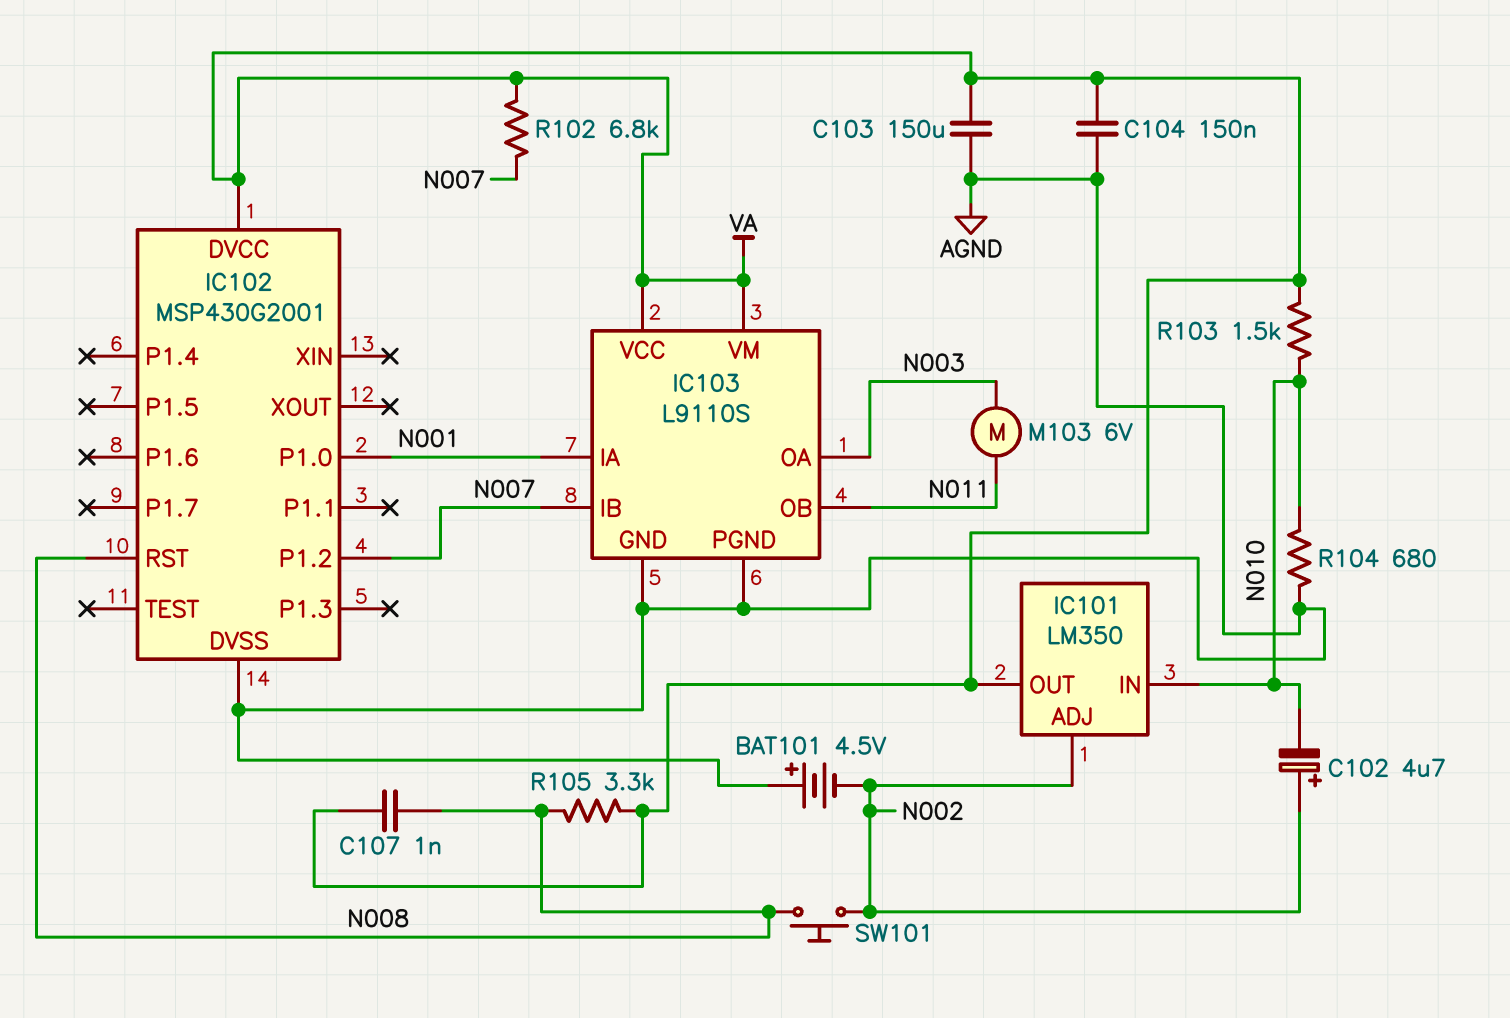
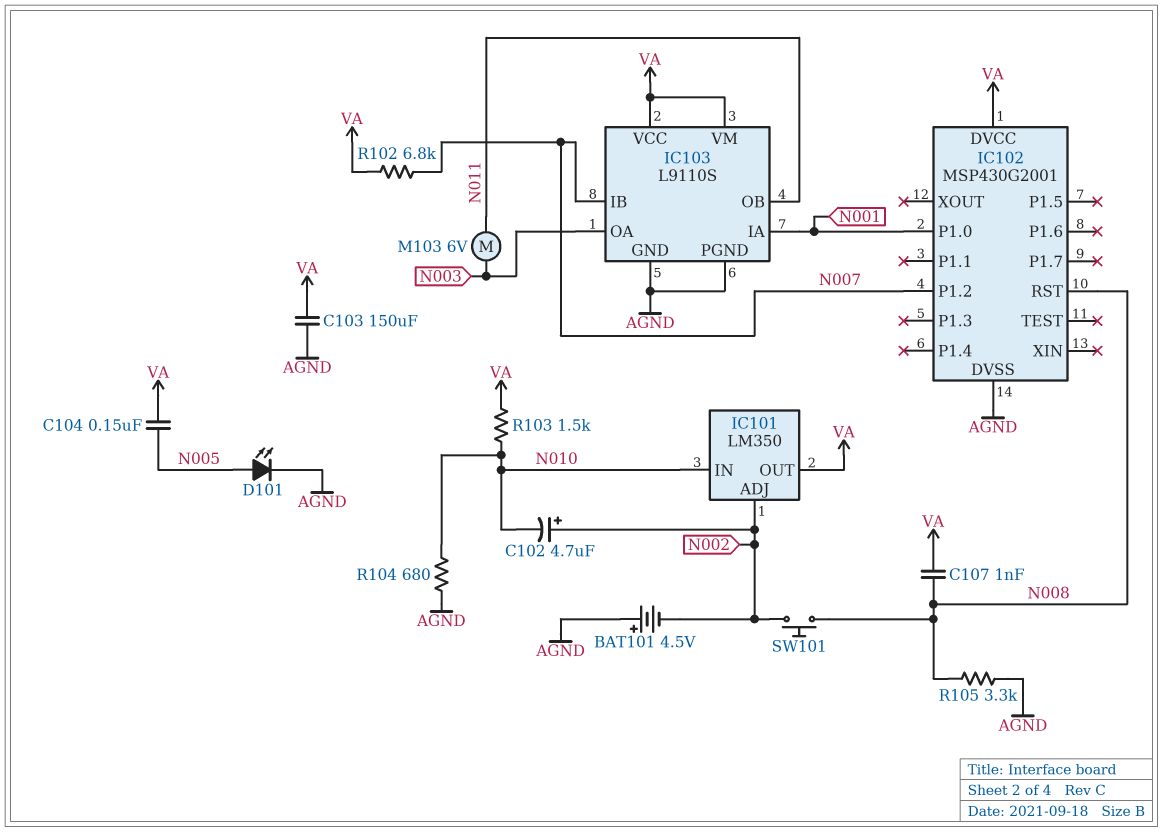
C104: 150nF (AGND, VA) -> 150nF (N005, VA)
D101: none -> LED (A N005, K AGND)
R105: 3.3k (N008, VA) -> 3.3k (AGND, N008)

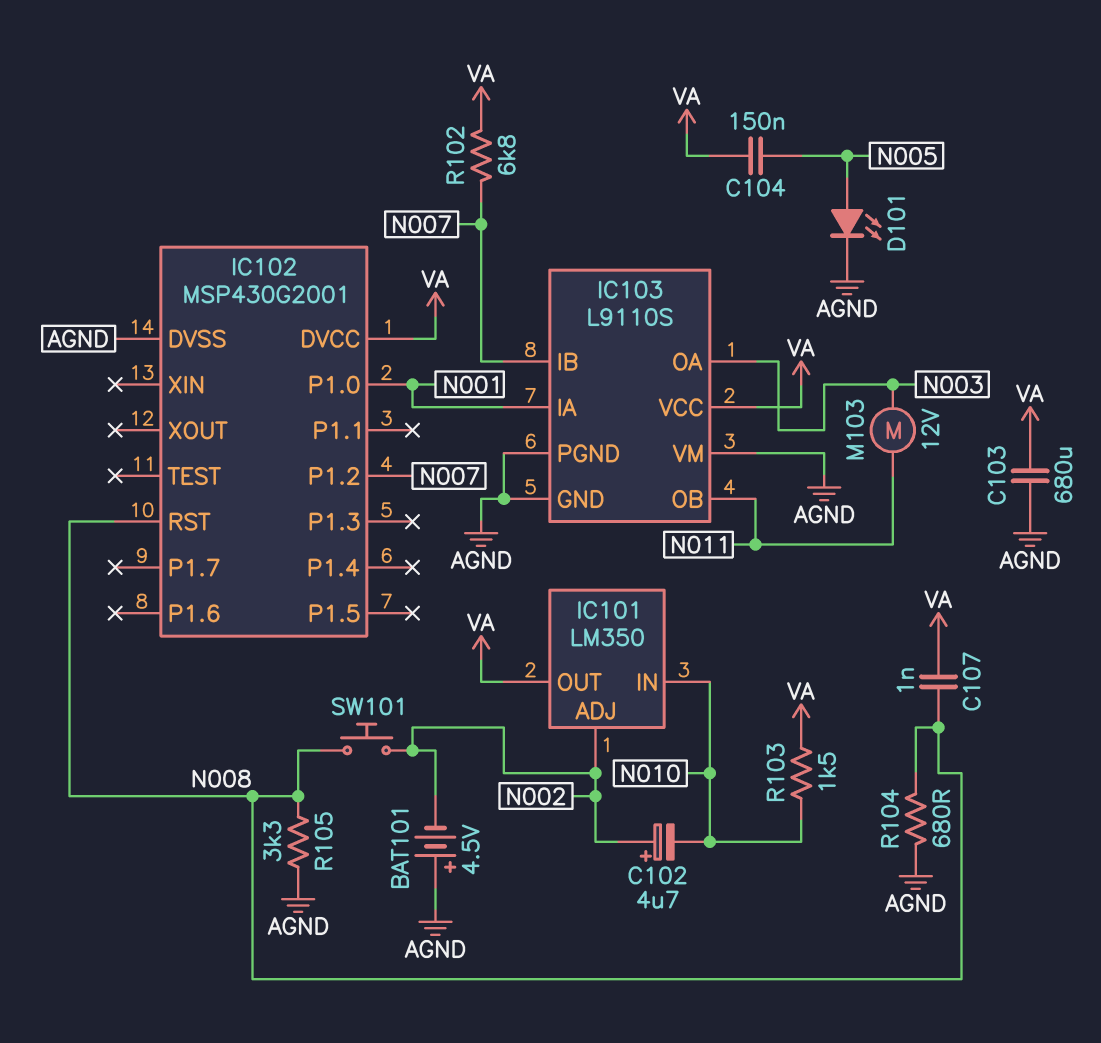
C103: 150uF (AGND, VA) -> 680uF (AGND, VA)
IC103 pin VM: VA -> AGND
M103: motor 6V (N003, N011) -> motor 12V (N003, N011)
R104: 680 (AGND, N010) -> 680 (AGND, N008)

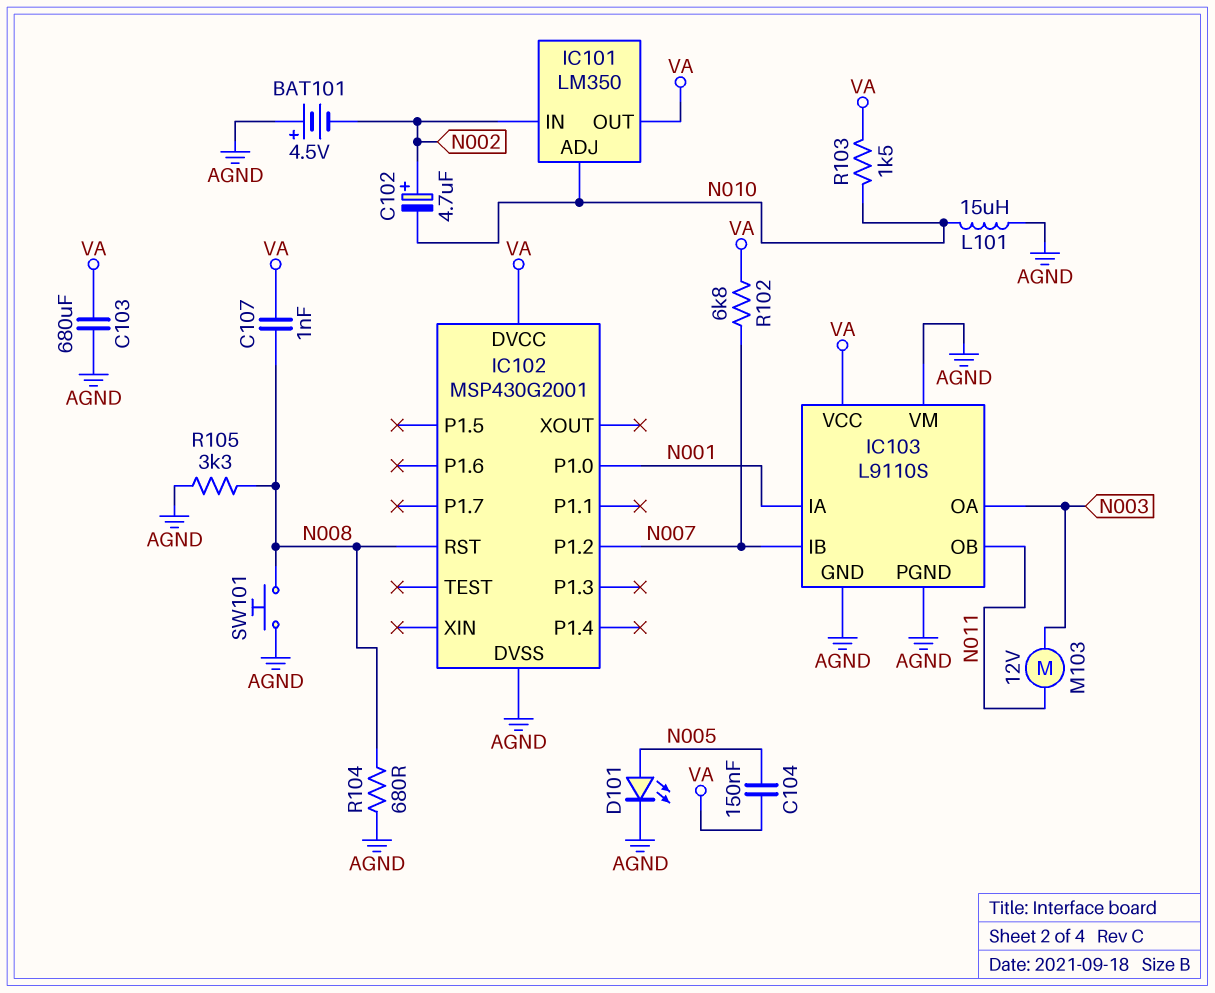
IC101 pin ADJ: N002 -> N010
IC101 pin IN: N010 -> N002
L101: none -> 15uH (AGND, N010)
SW101: button (N002, N008) -> button (AGND, N008)

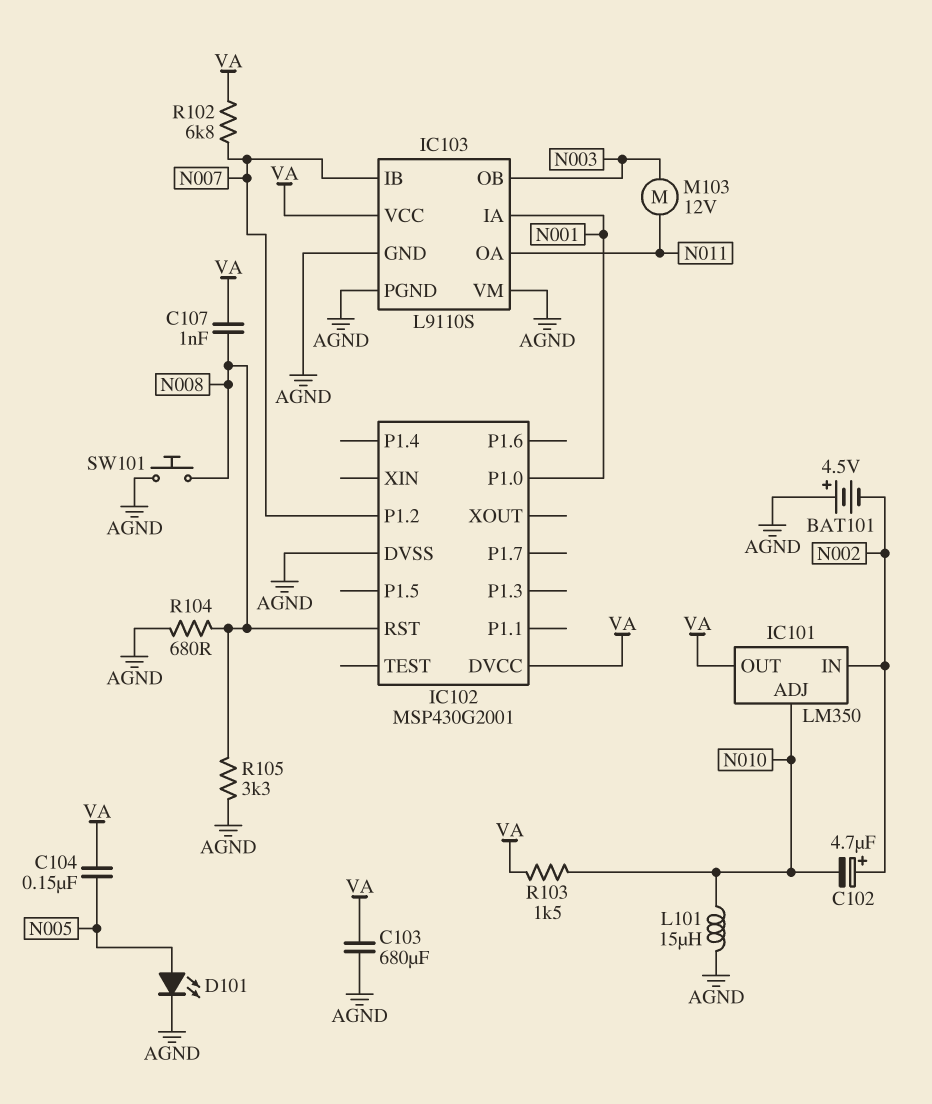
IC103 pin OA: N003 -> N011
IC103 pin OB: N011 -> N003

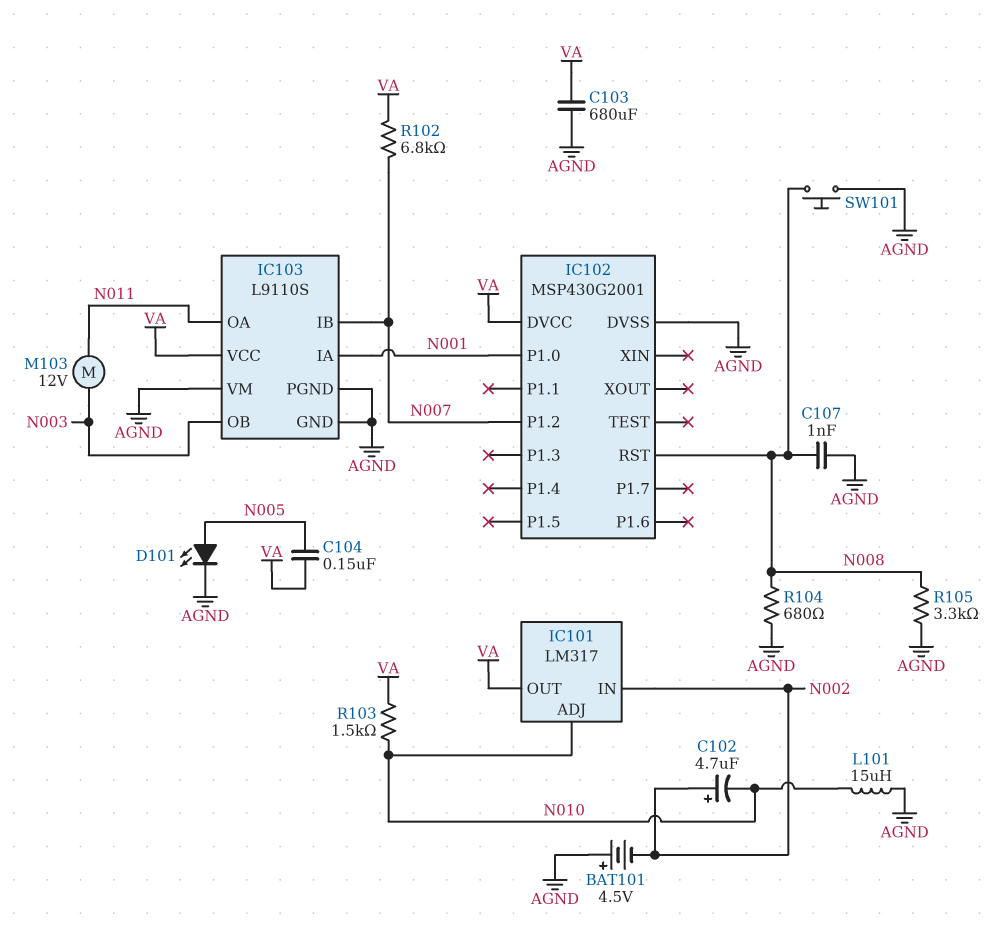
C107: 1nF (N008, VA) -> 1nF (AGND, N008)
IC101: LM350 -> LM317

